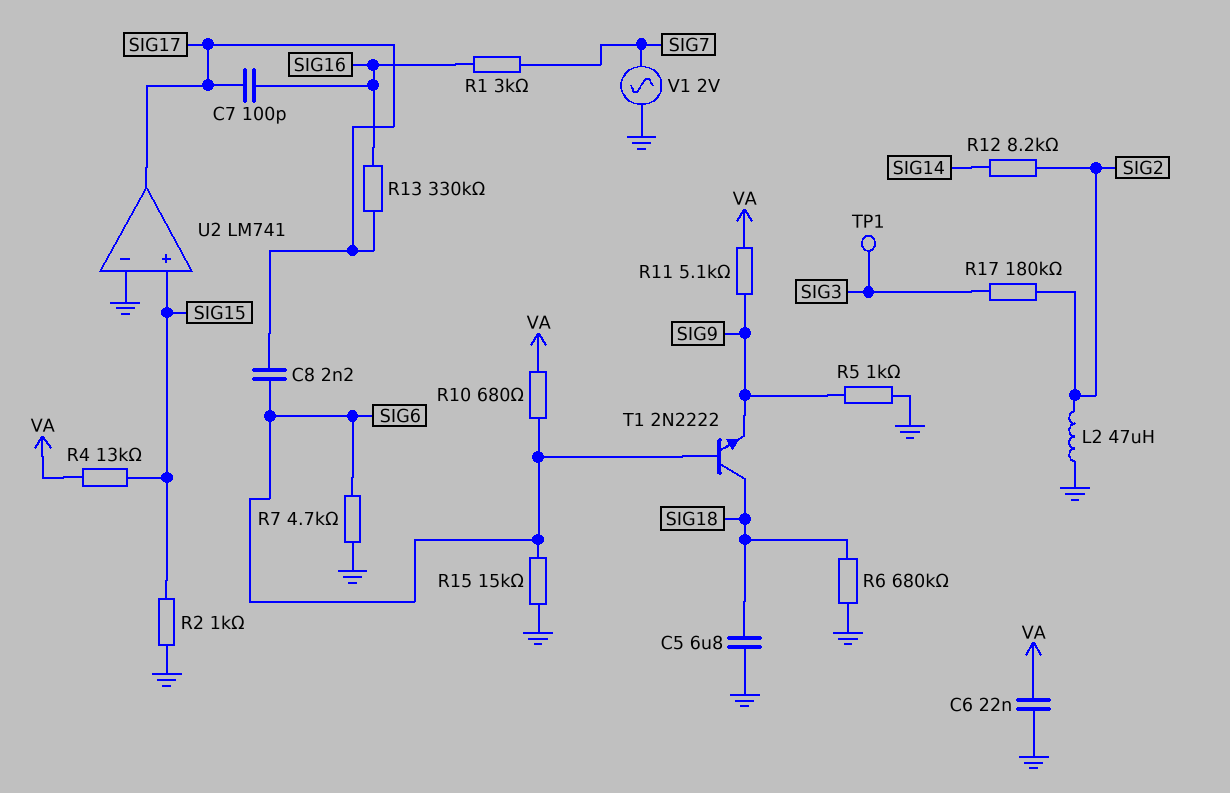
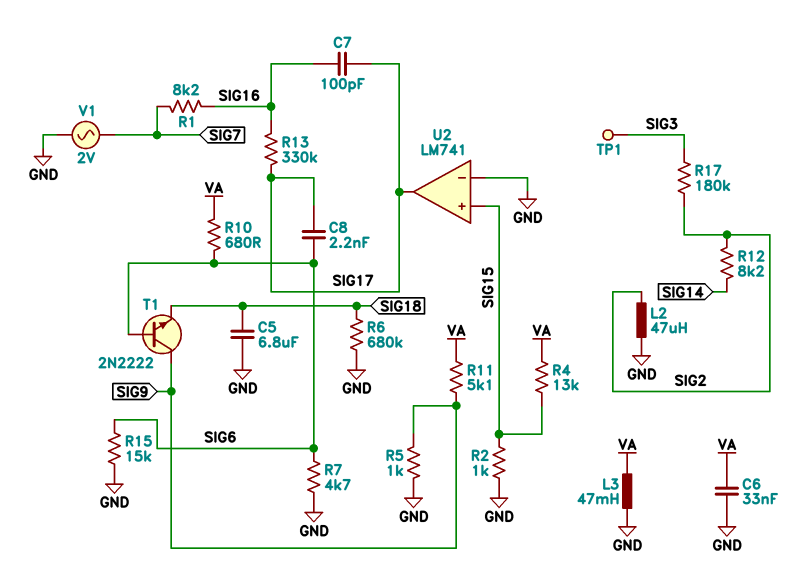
C6: 22nF (GND, VA) -> 33nF (GND, VA)
L3: none -> 47mH (GND, VA)
R1: 3k (SIG7, SIG16) -> 8.2k (SIG7, SIG16)
T1: NPN 2N2222 (B SIG6, C SIG18, E SIG9) -> NPN 2N2222 (B SIG6, C SIG9, E SIG18)

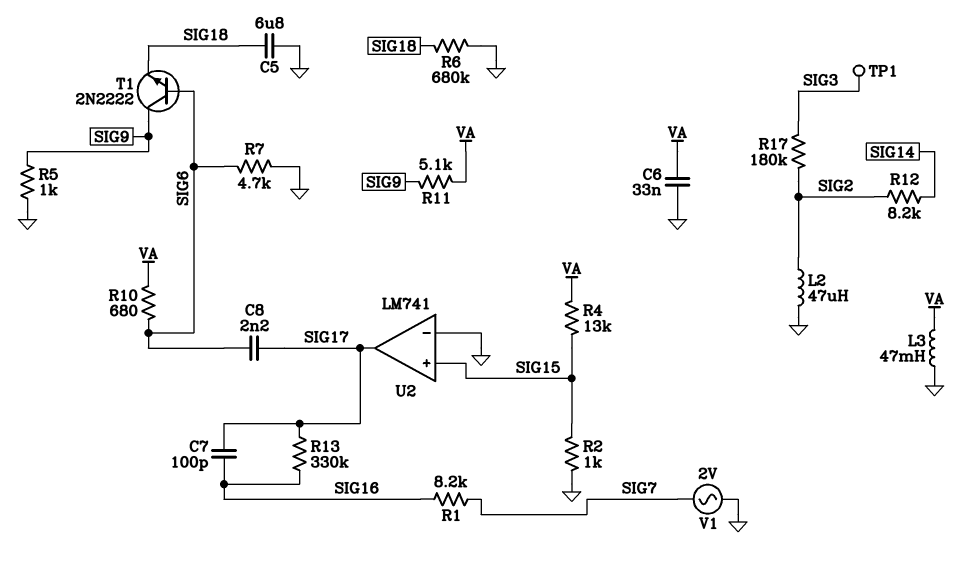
R15: 15k (GND, SIG6) -> none

